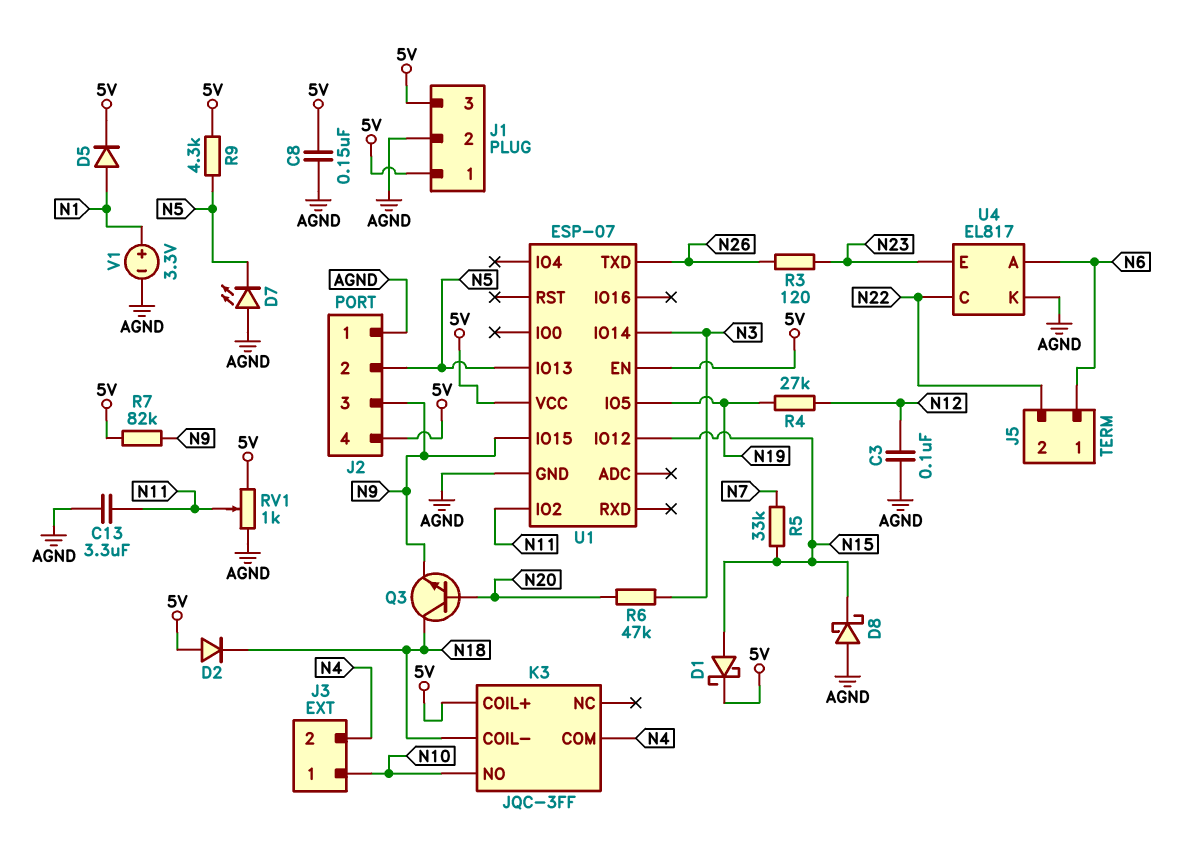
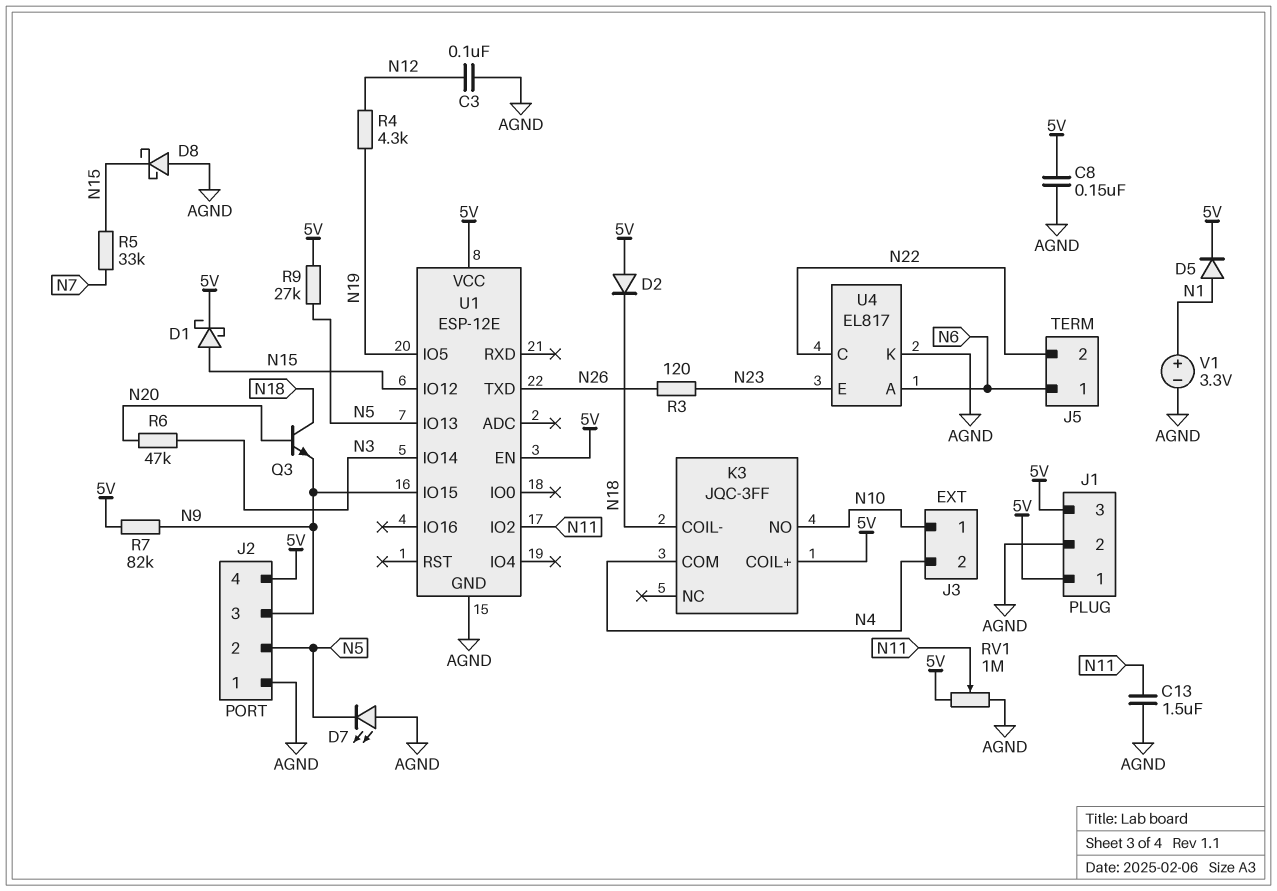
C13: 3.3uF (AGND, N11) -> 1.5uF (AGND, N11)
R4: 27k (N12, N19) -> 4.3k (N12, N19)
R9: 4.3k (5V, N5) -> 27k (5V, N5)
RV1: 1k (5V, AGND, wiper N11) -> 1M (5V, AGND, wiper N11)
U1: ESP-07 -> ESP-12E

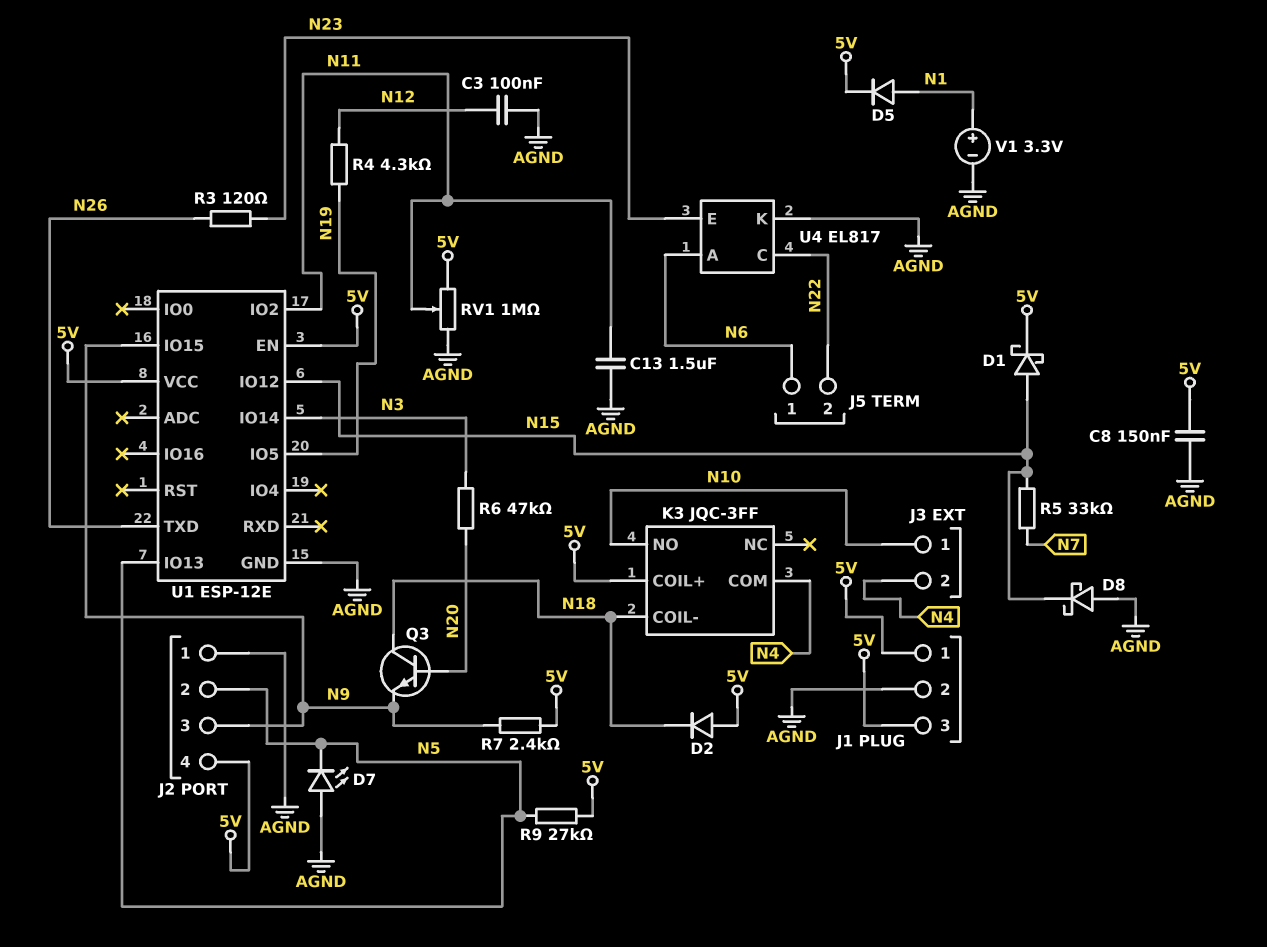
R7: 82k (5V, N9) -> 2.4k (5V, N9)

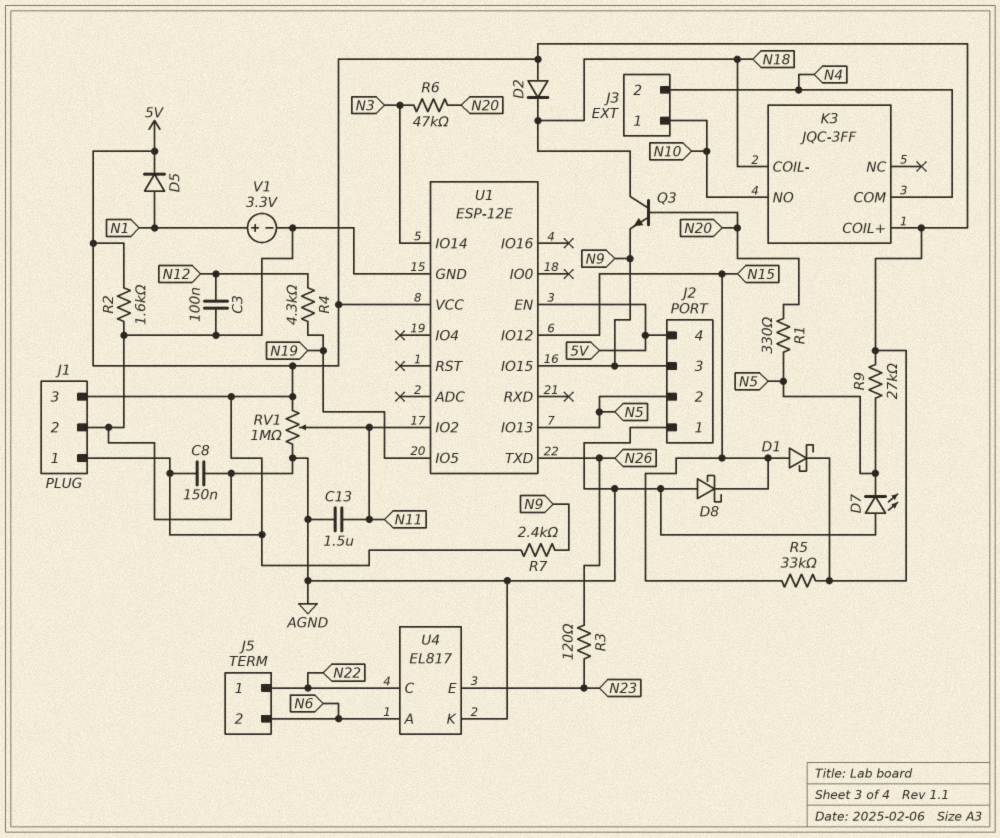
J5 pin 1: N6 -> N22
J5 pin 2: N22 -> N6
R1: none -> 330 (N5, N20)
R2: none -> 1.6k (5V, AGND)
R5: 33k (N7, N15) -> 33k (5V, N15)

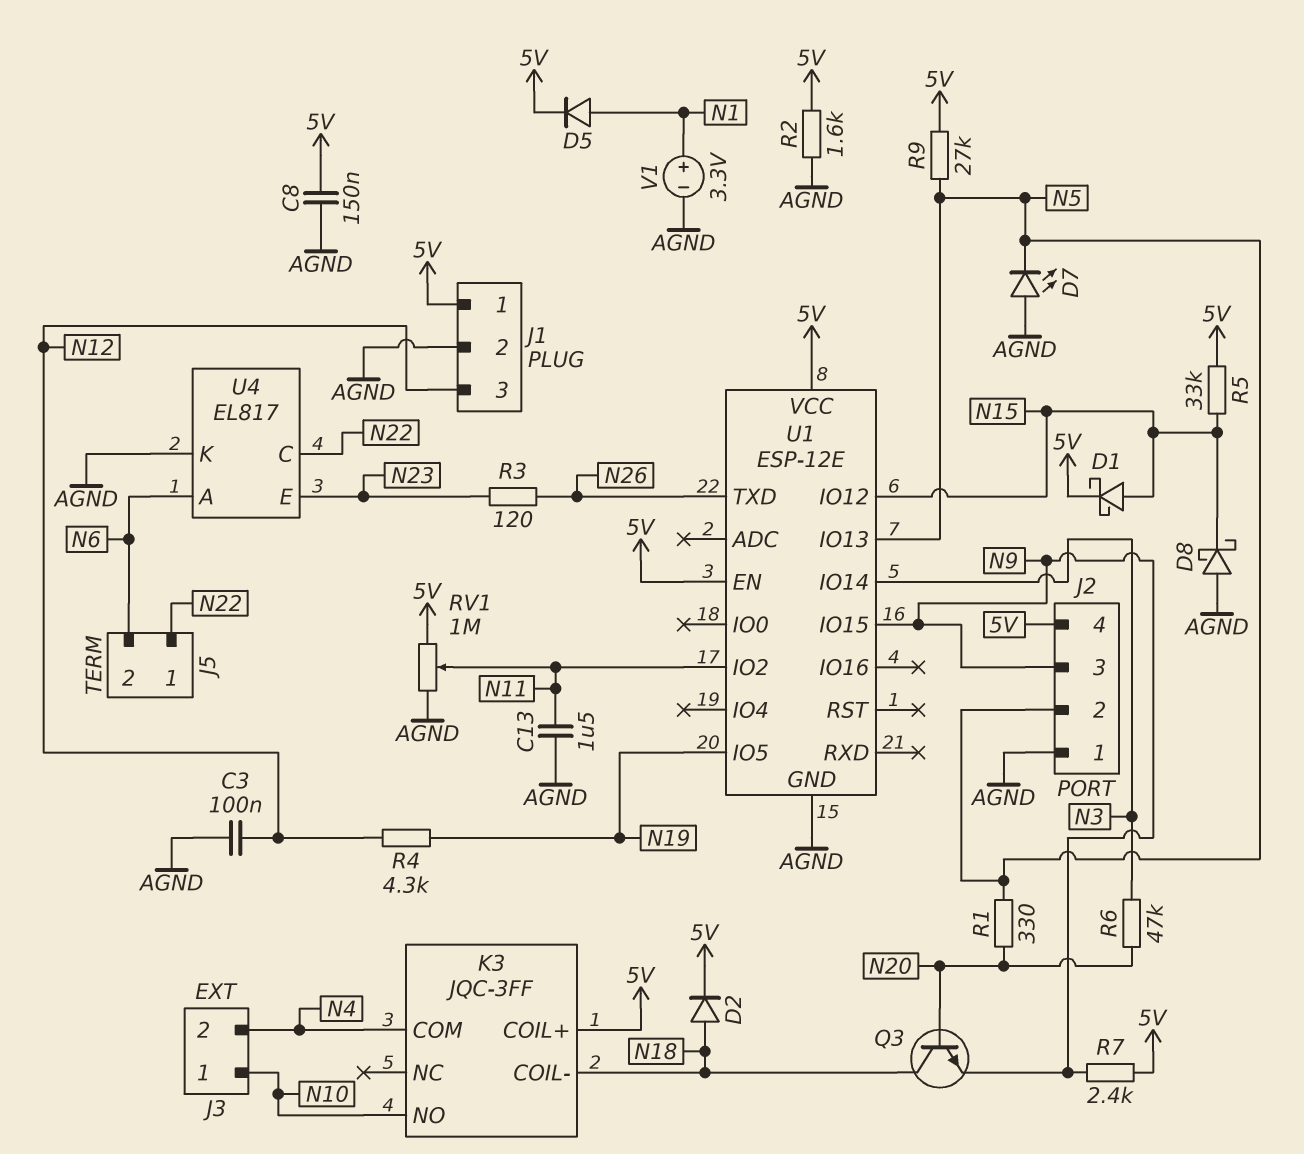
D2: diode (A 5V, K N18) -> diode (A N18, K 5V)
J1 pin 3: 5V -> N12

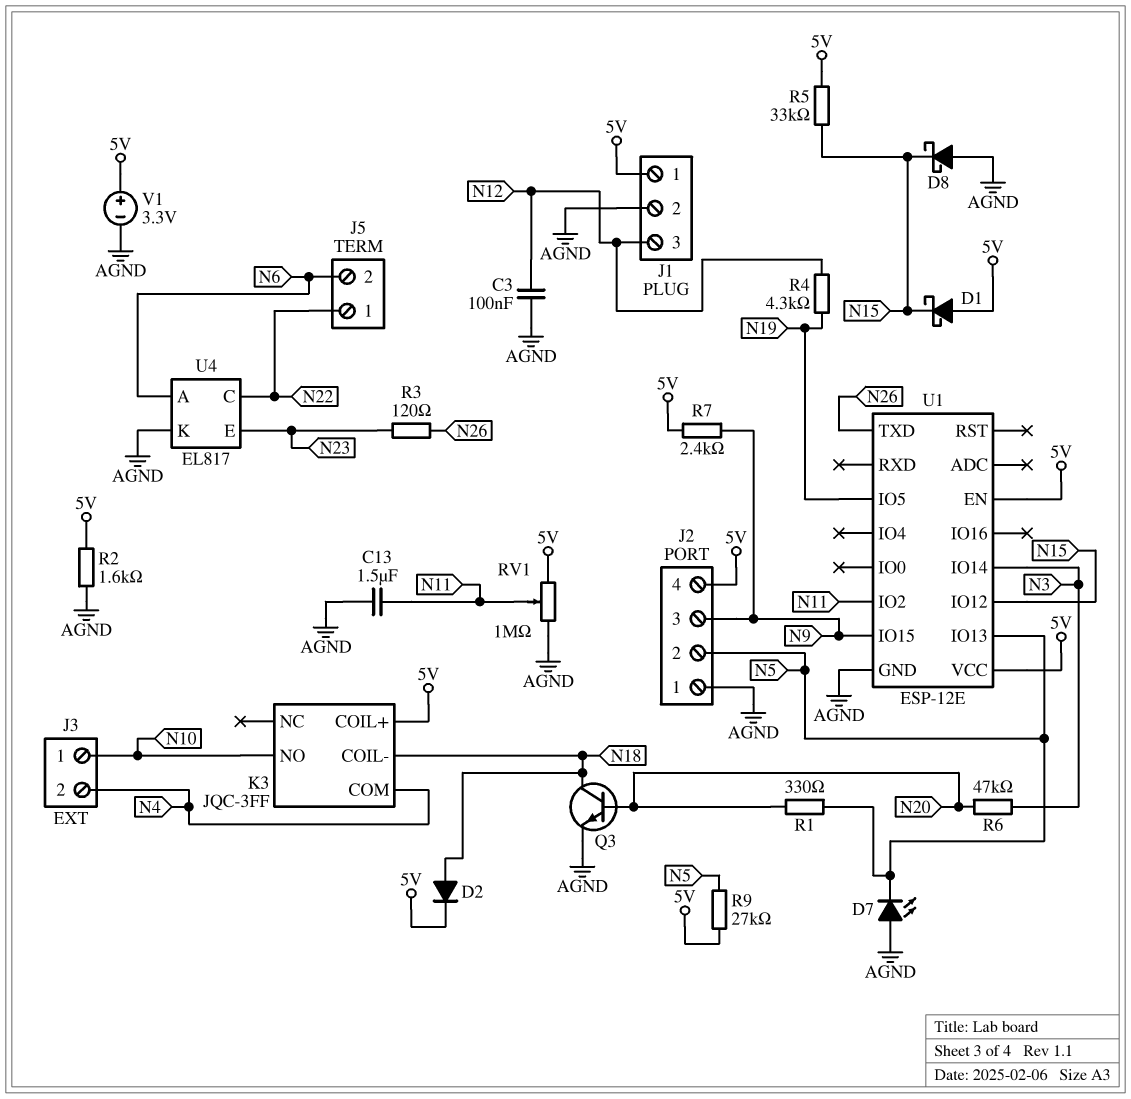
C8: 150nF (5V, AGND) -> none
D1: schottky (A N15, K 5V) -> schottky (A 5V, K N15)
D5: diode (A N1, K 5V) -> none
Q3: NPN (B N20, C N18, E N9) -> NPN (B N20, C N18, E AGND)
V1: 3.3V (plus N1, minus AGND) -> 3.3V (plus 5V, minus AGND)

